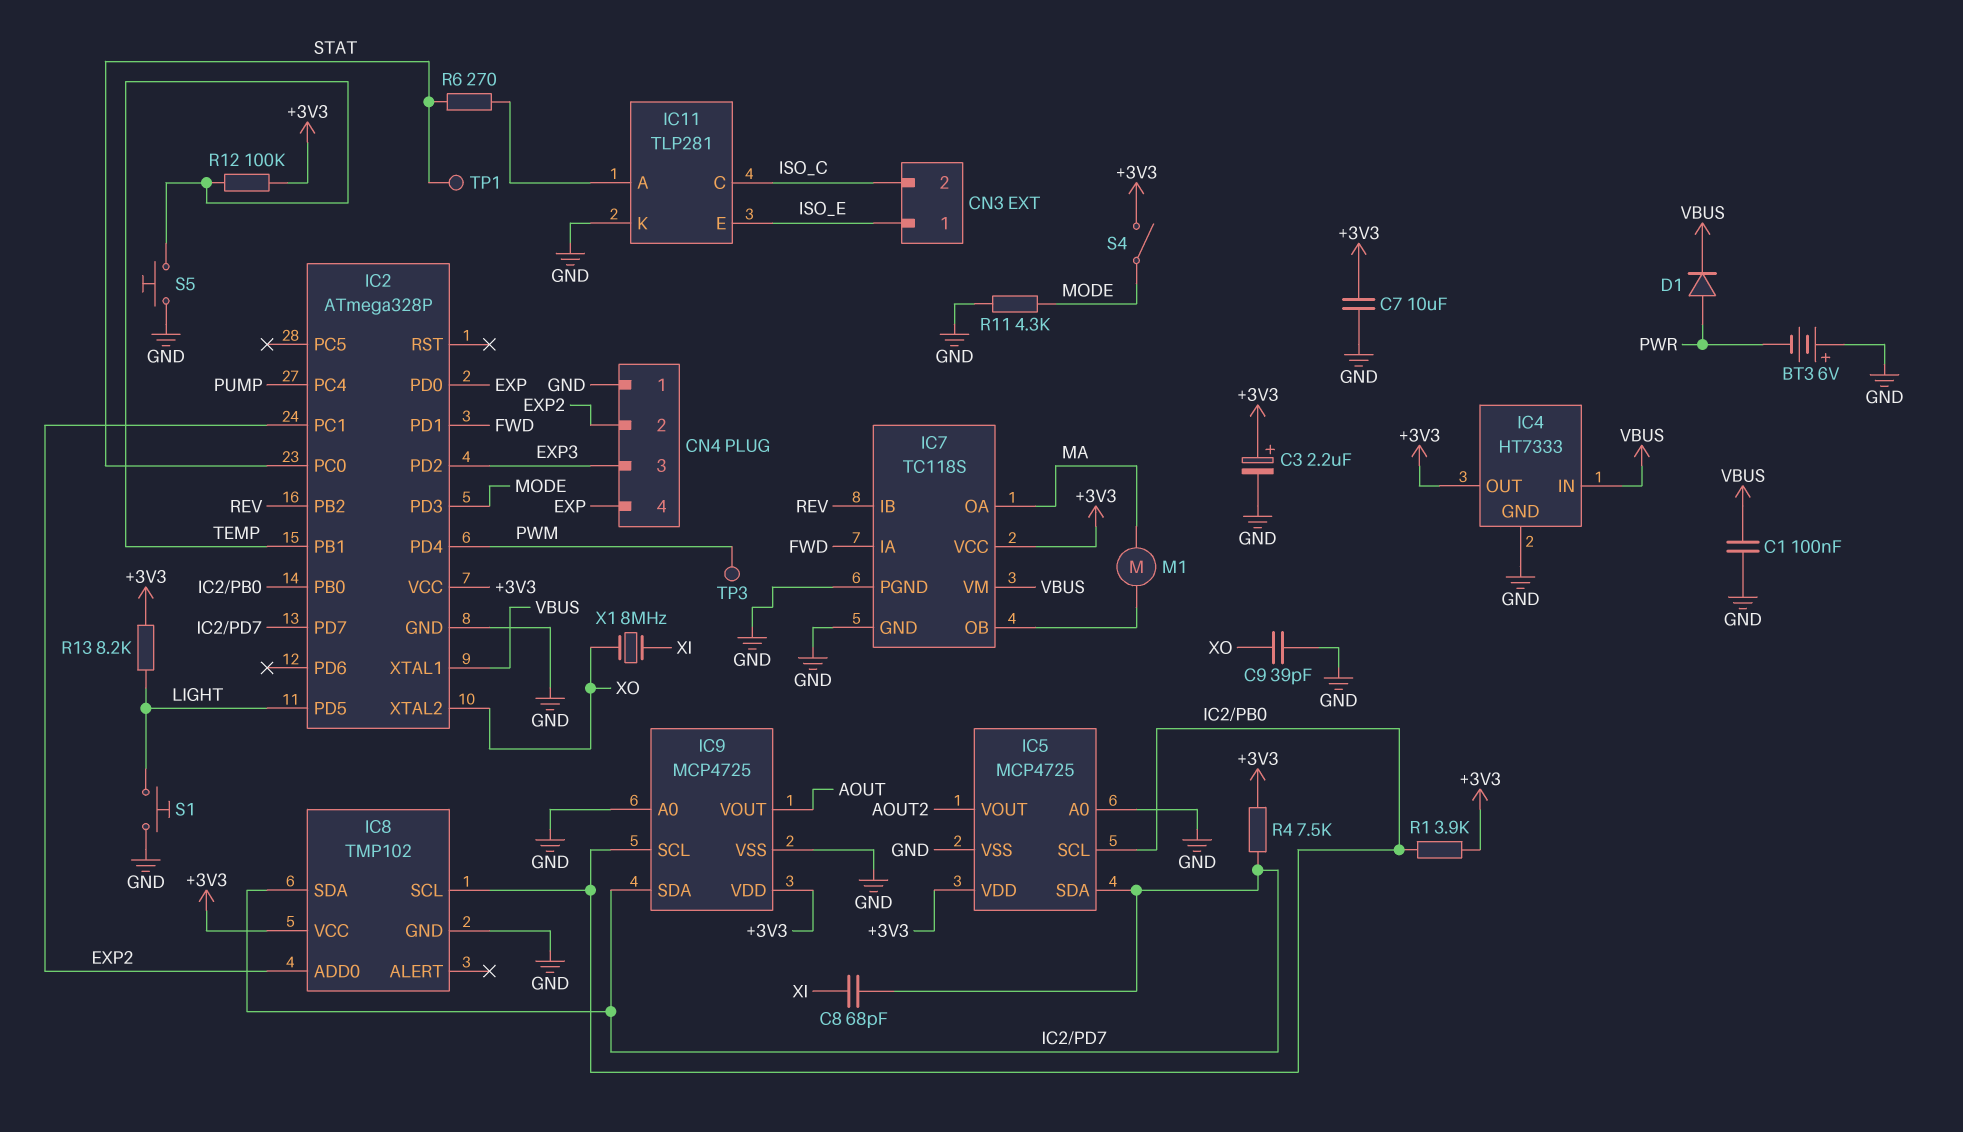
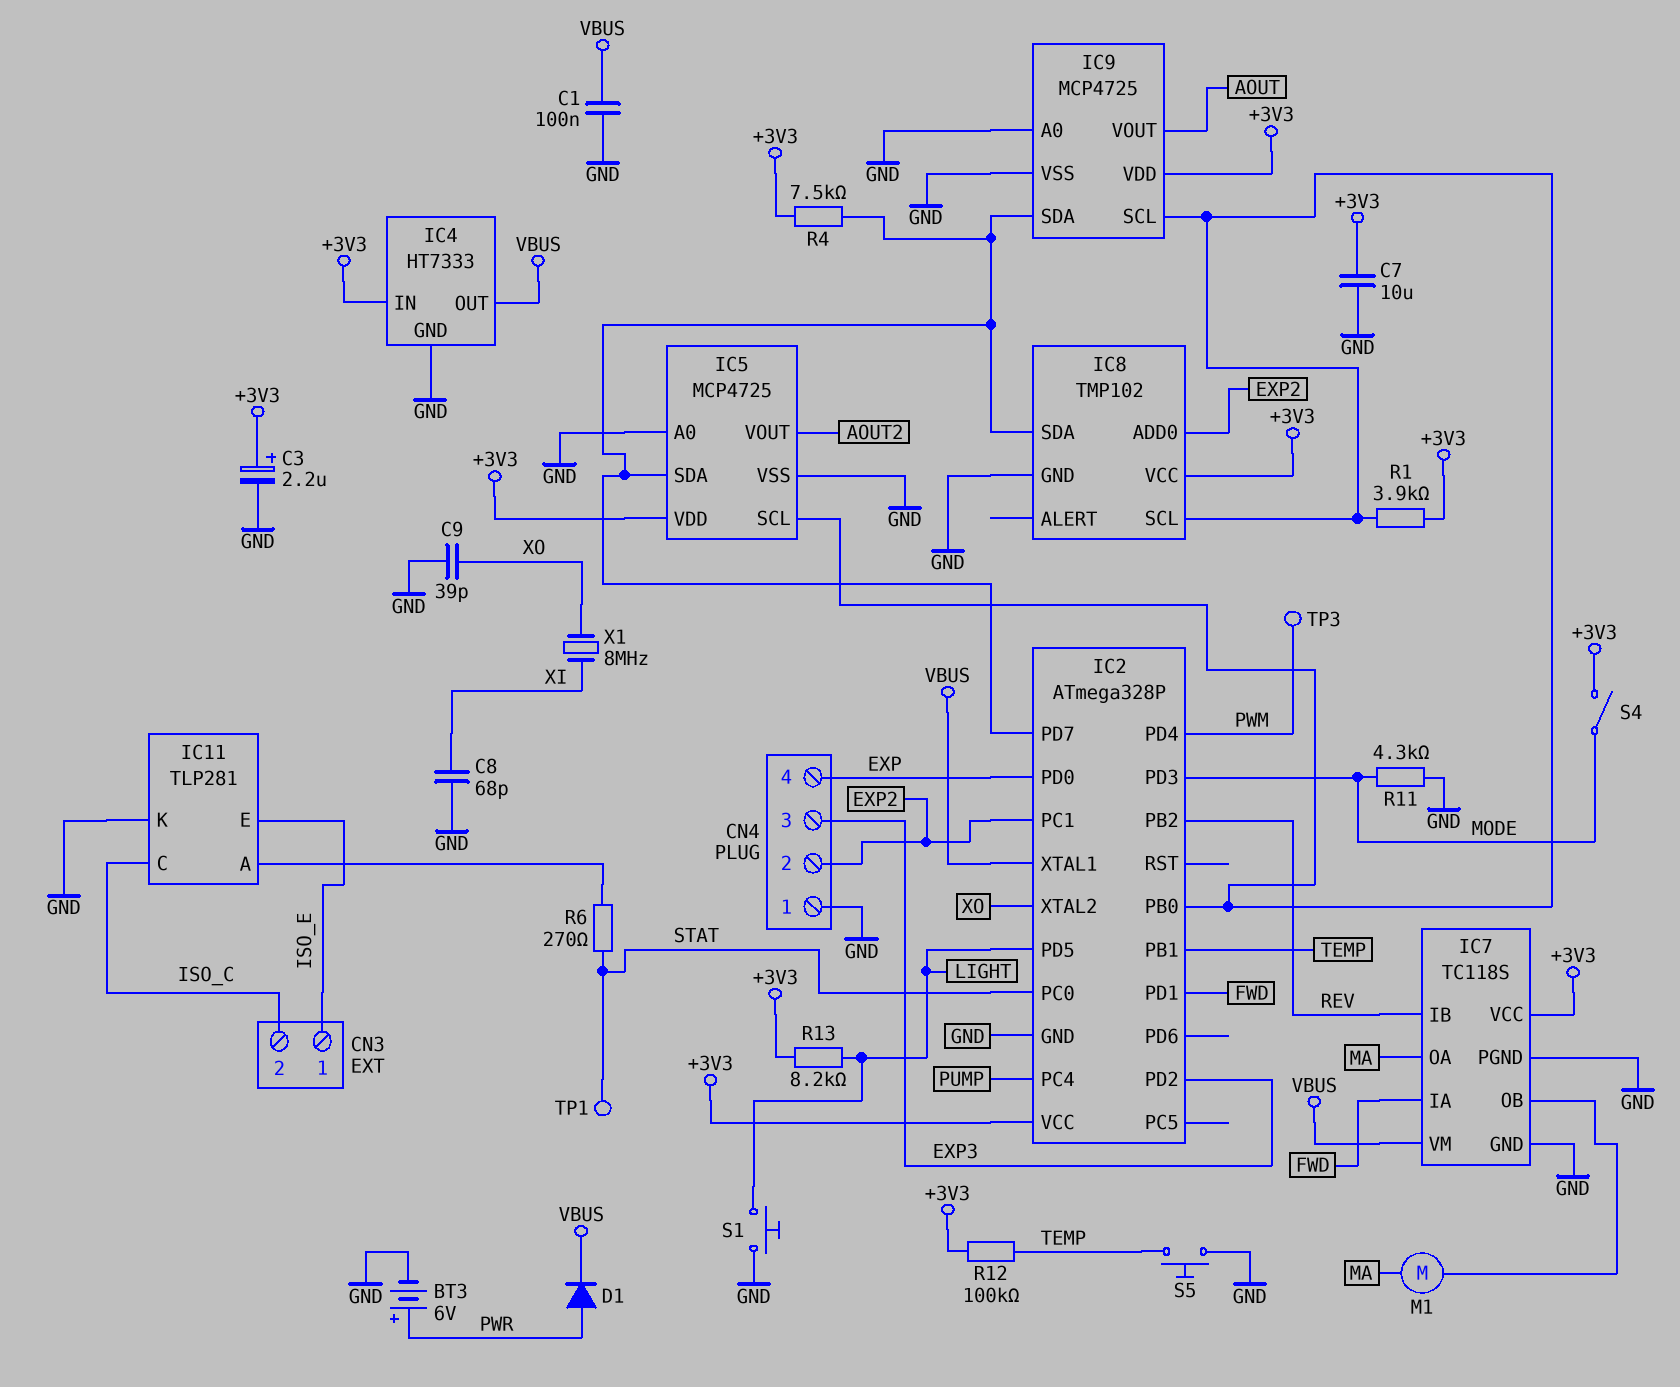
BT3: 6V (plus GND, minus PWR) -> 6V (plus PWR, minus GND)
C8: 68pF (IC2/PD7, XI) -> 68pF (GND, XI)
IC4 pin IN: VBUS -> +3V3
IC4 pin OUT: +3V3 -> VBUS

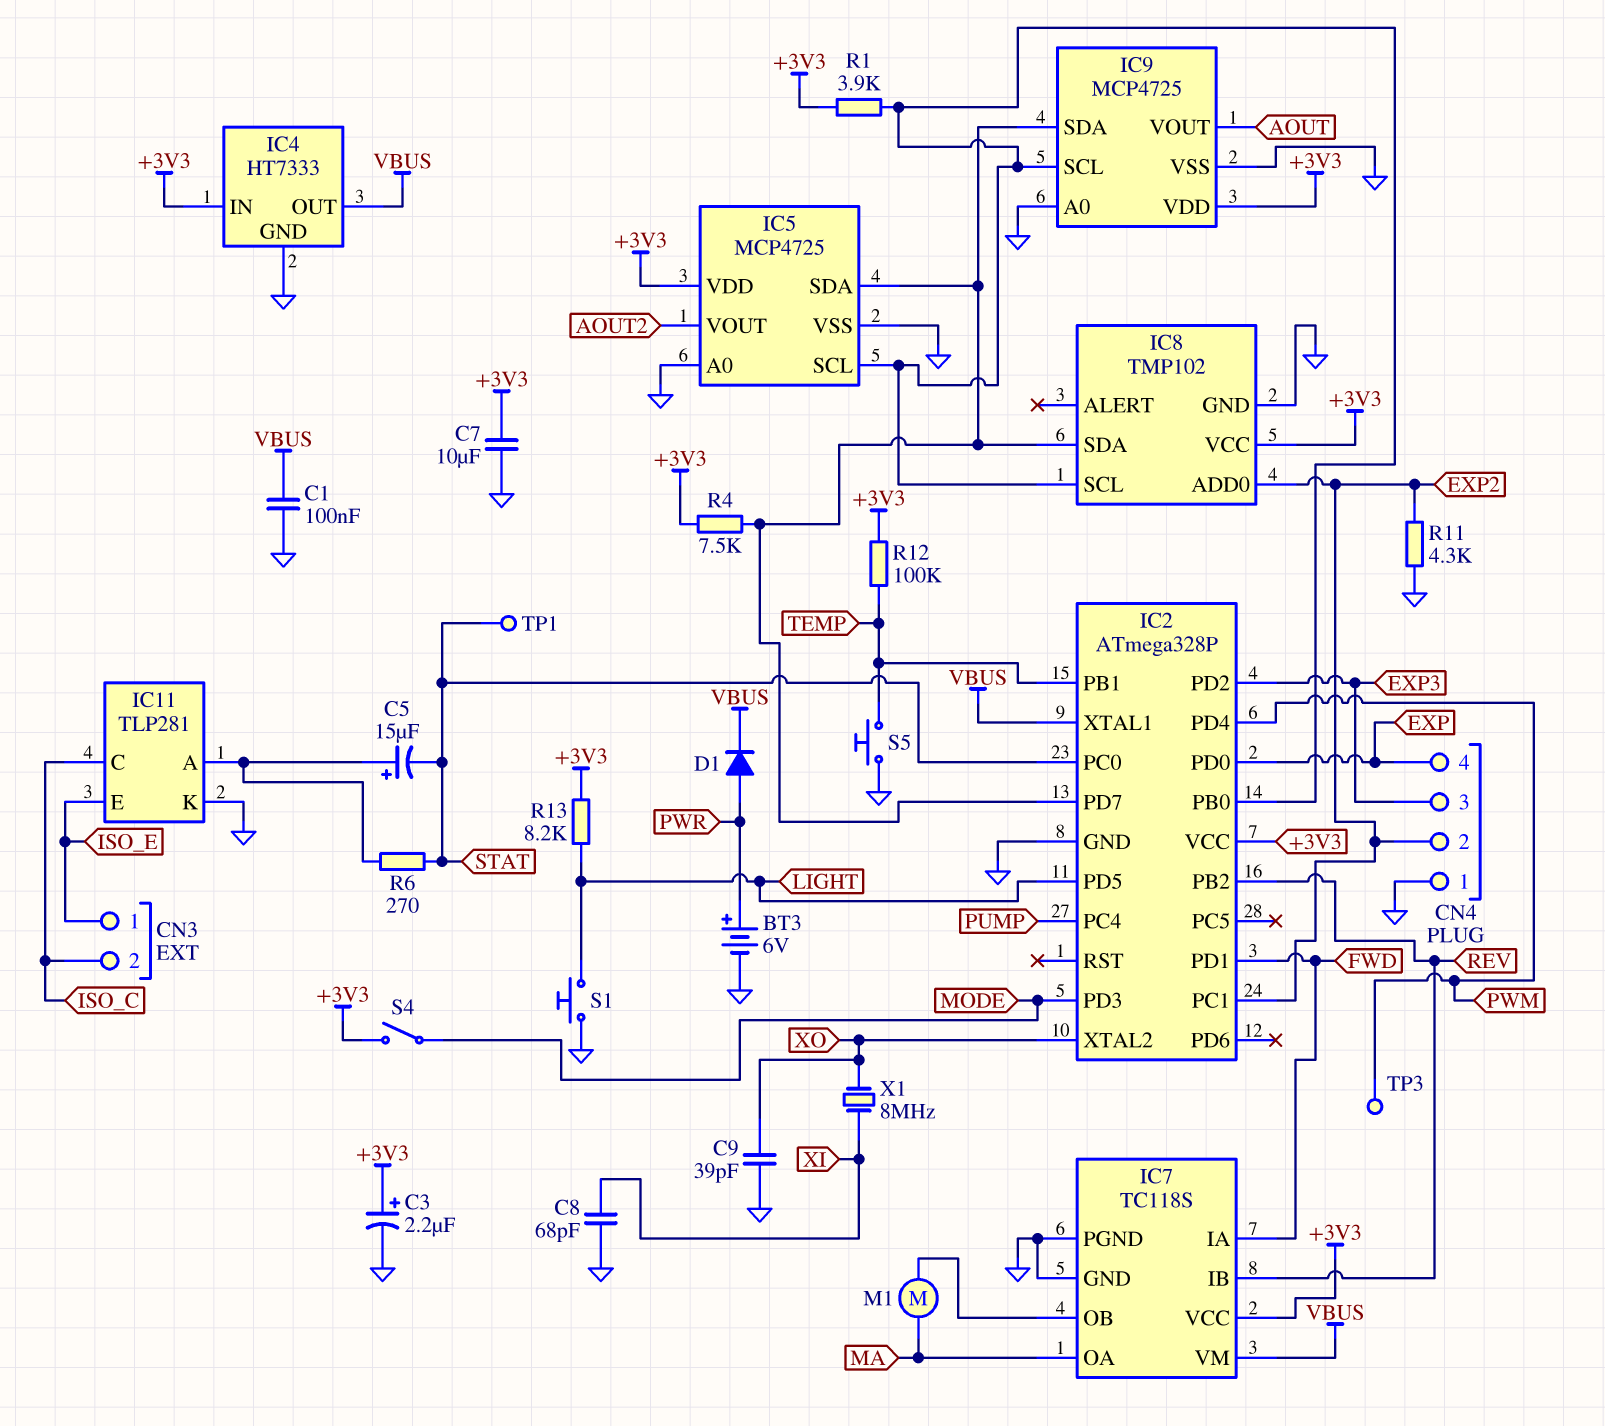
C5: none -> 15uF (plus IC11/A, minus STAT)
R11: 4.3k (GND, MODE) -> 4.3k (EXP2, GND)

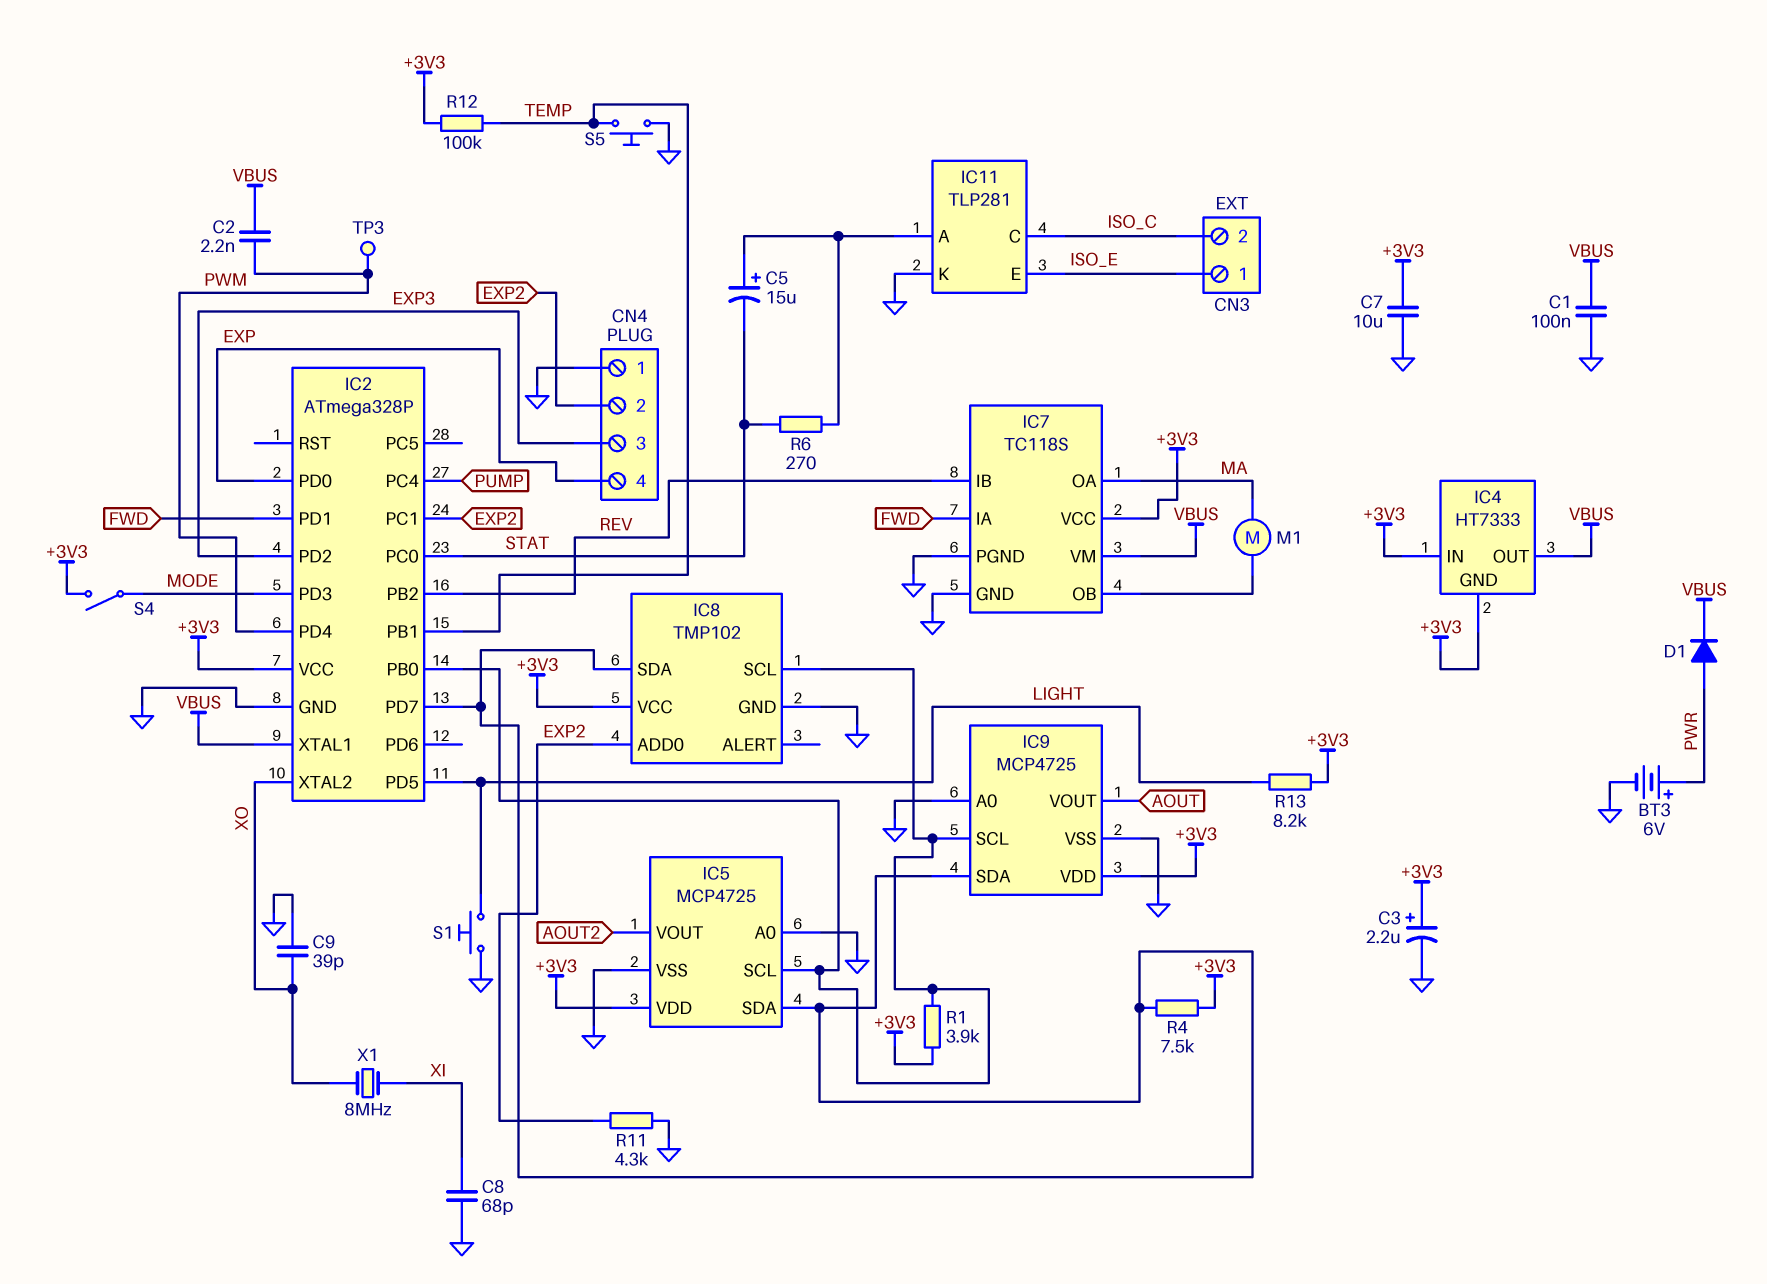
C2: none -> 2.2nF (PWM, VBUS)
IC4 pin GND: GND -> +3V3
TP1: test point (STAT) -> none

